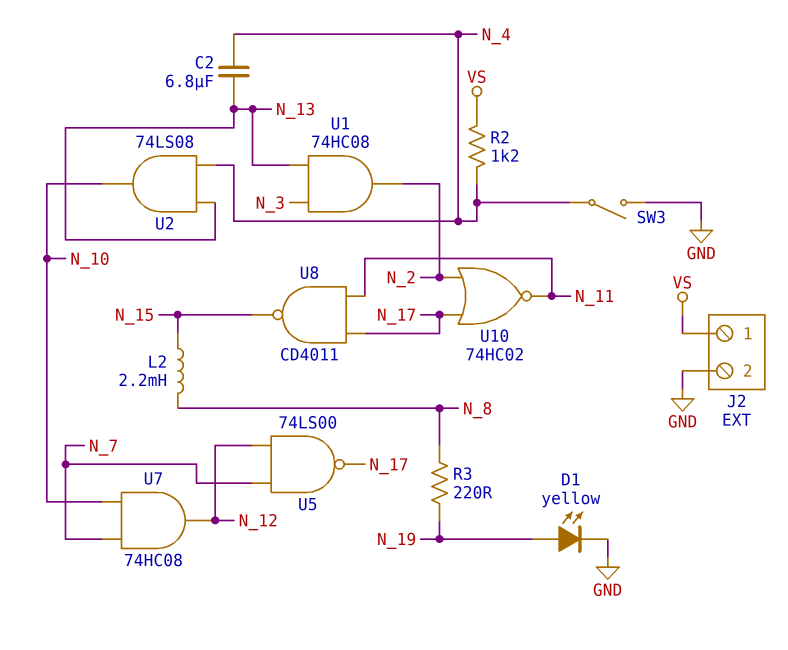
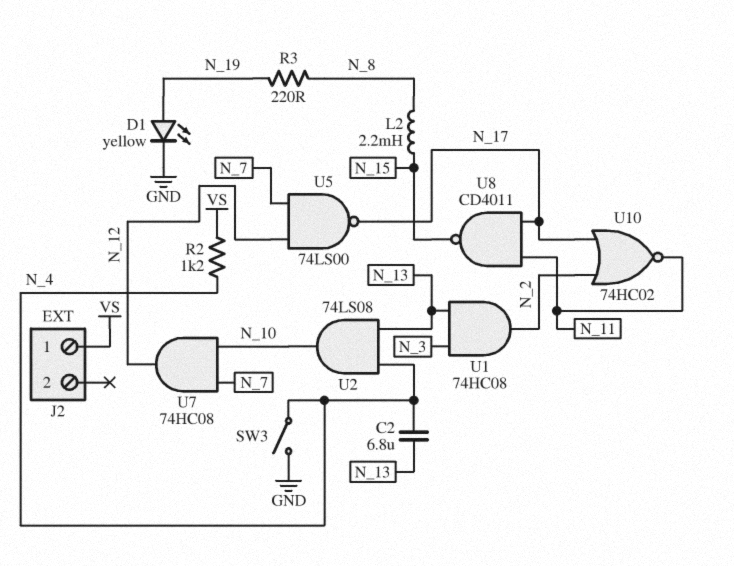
J2 pin 2: GND -> none

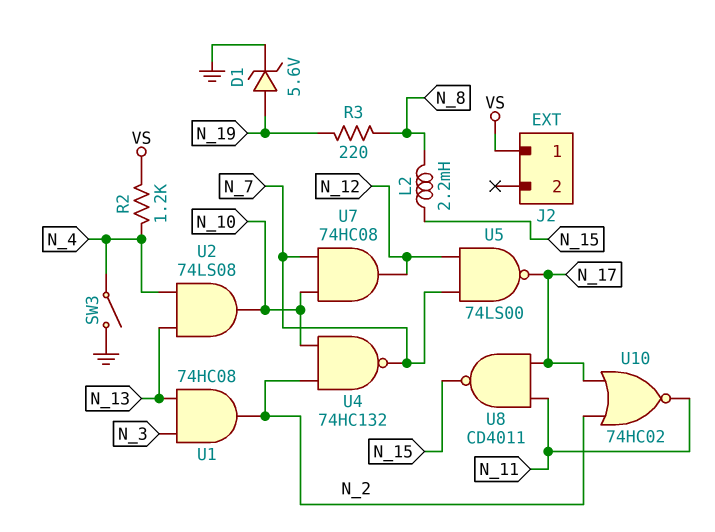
C2: 6.8uF (N_4, N_13) -> none
D1: LED yellow (A N_19, K GND) -> zener 5.6V (A N_19, K GND)
U4: none -> NAND 74HC132 (in N_2, in N_10, out N_7)

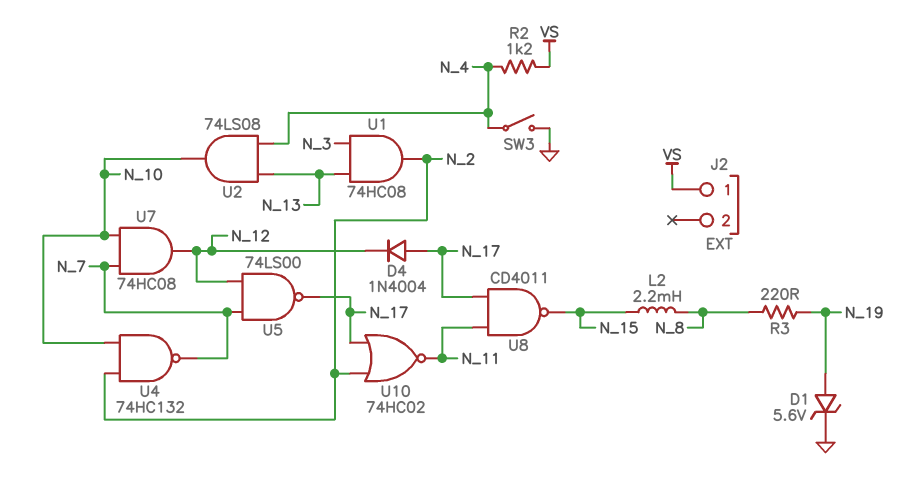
D4: none -> diode 1N4004 (A N_17, K N_12)

